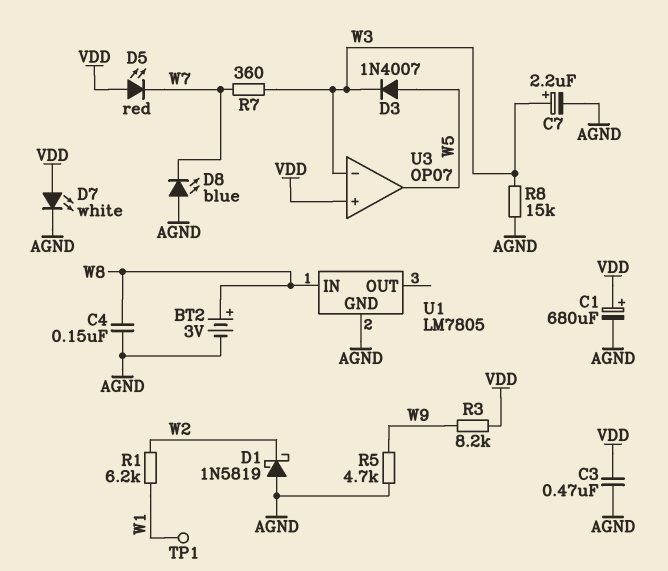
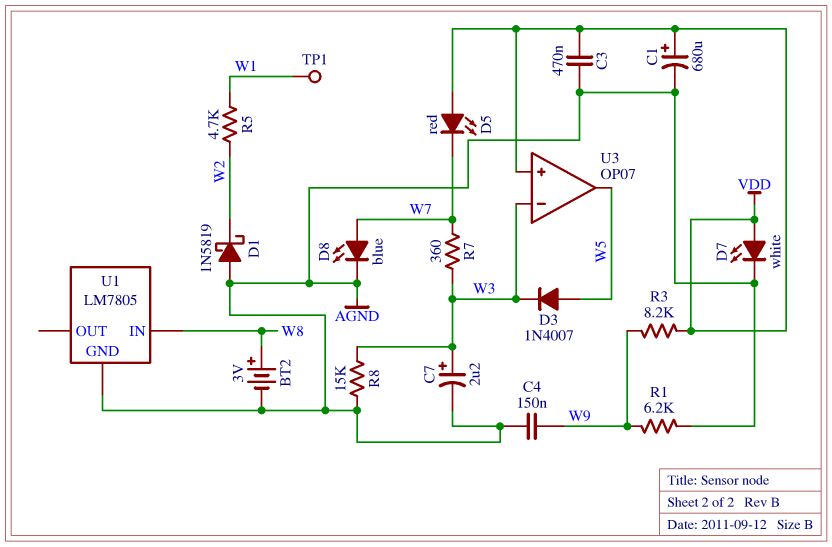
C4: 150nF (AGND, W8) -> 150nF (AGND, W9)
D8: LED blue (A AGND, K W7) -> LED blue (A W7, K AGND)
R1: 6.2k (W1, W2) -> 6.2k (AGND, W9)
R5: 4.7k (AGND, W9) -> 4.7k (W1, W2)

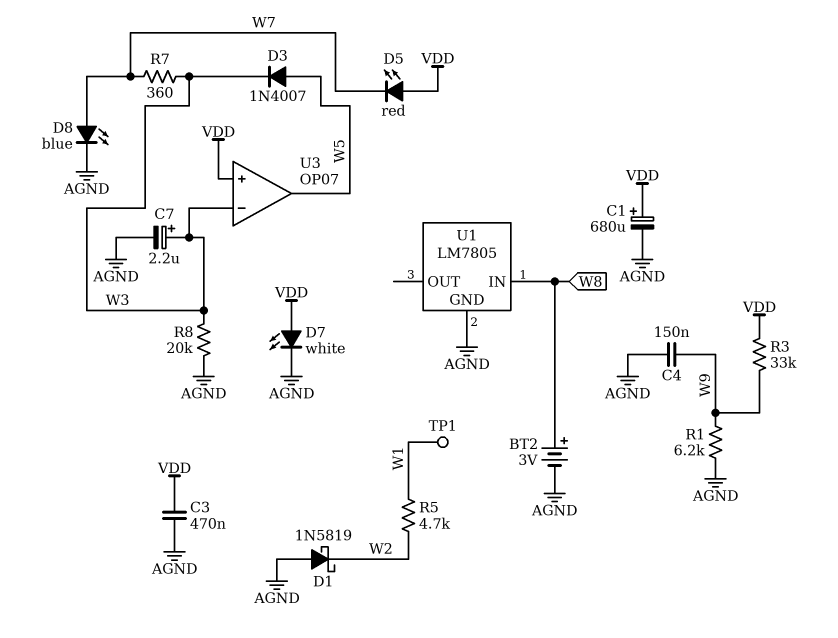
R3: 8.2k (VDD, W9) -> 33k (VDD, W9)
R8: 15k (AGND, W3) -> 20k (AGND, W3)

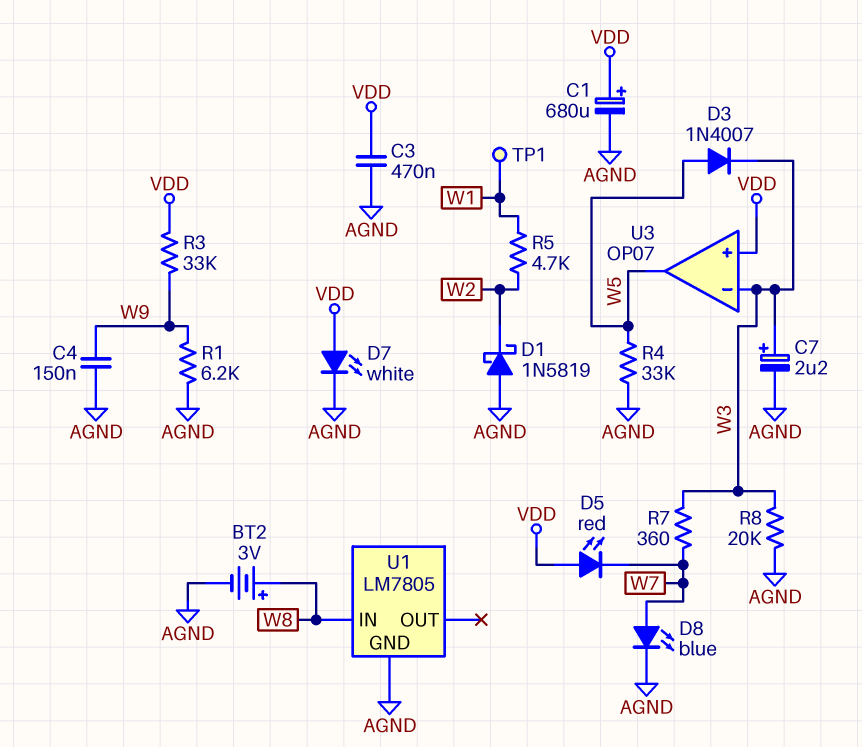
R4: none -> 33k (AGND, W5)

